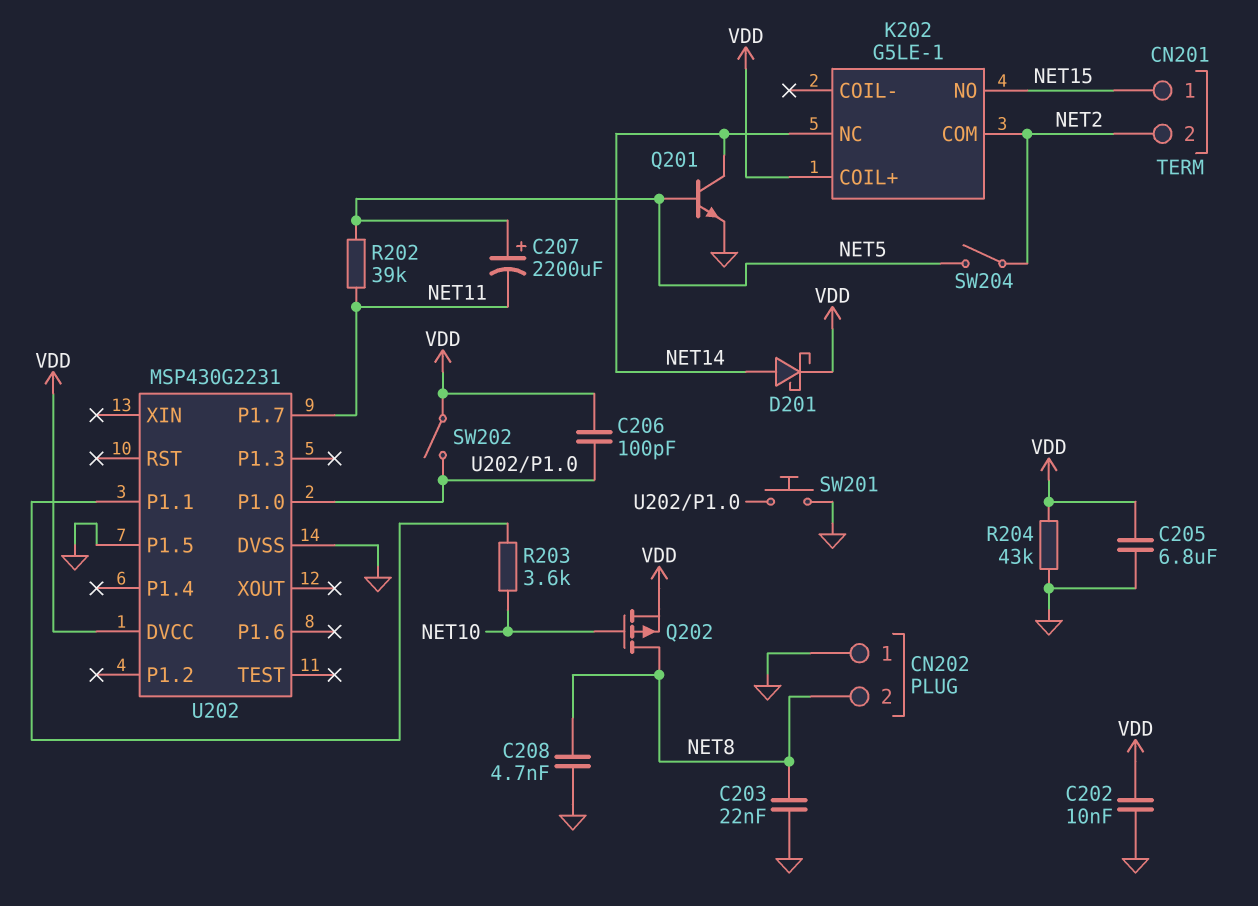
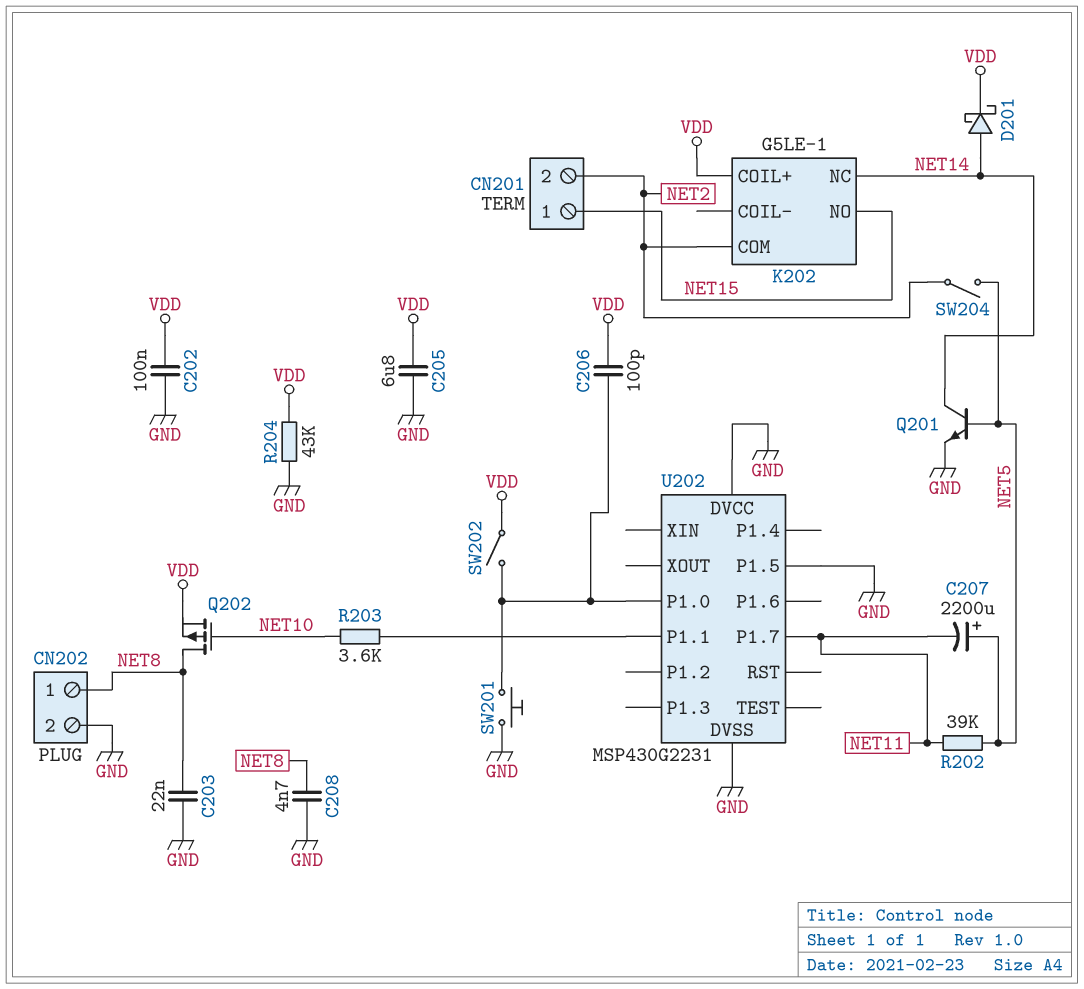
C202: 10nF (GND, VDD) -> 100nF (GND, VDD)
CN202 pin 1: GND -> NET8
CN202 pin 2: NET8 -> GND
U202 pin DVCC: VDD -> GND

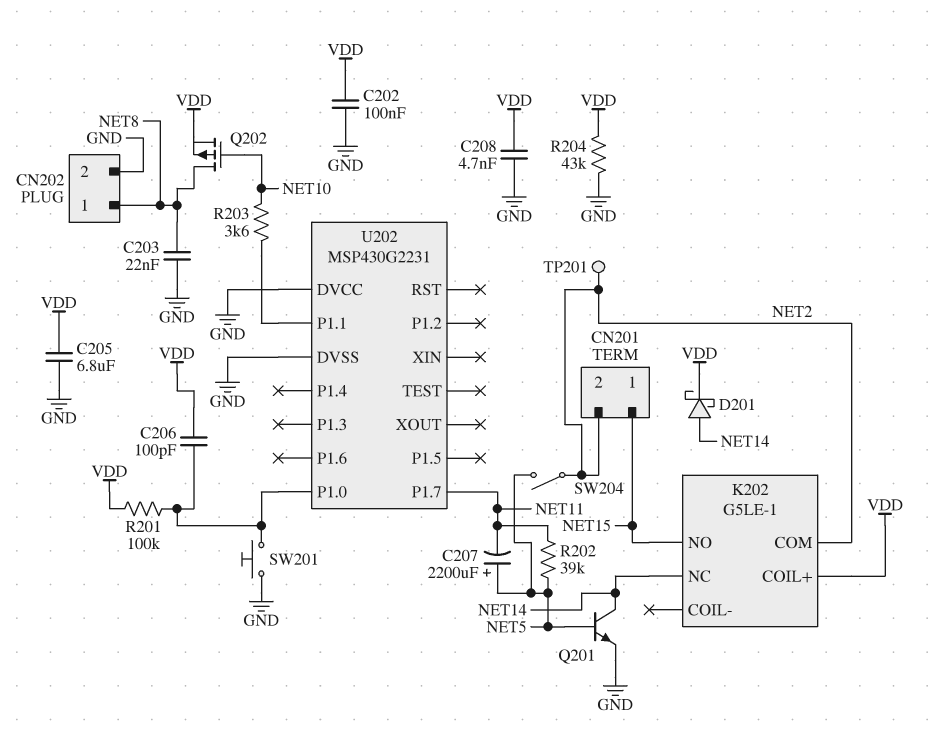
C208: 4.7nF (GND, NET8) -> 4.7nF (GND, VDD)
R201: none -> 100k (U202/P1.0, VDD)
SW202: switch (U202/P1.0, VDD) -> none
TP201: none -> test point (NET2)
U202 pin P1.5: GND -> none

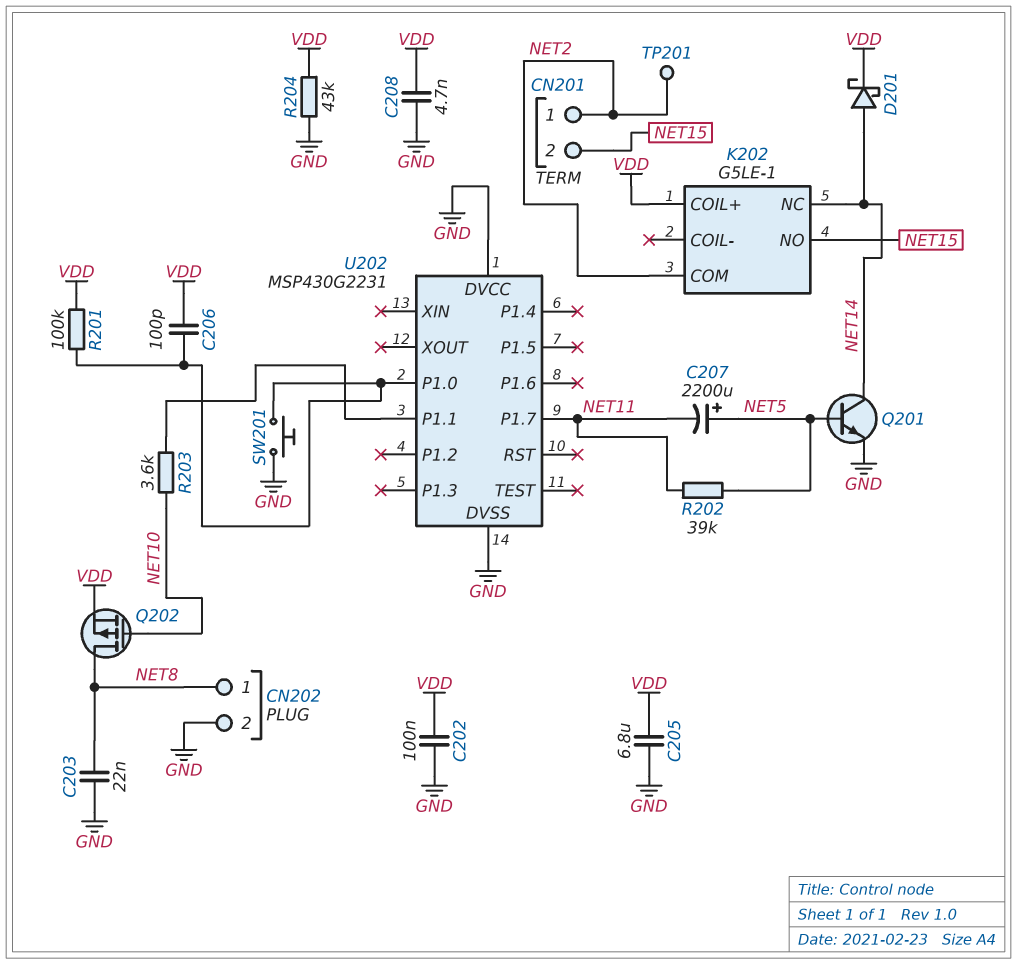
CN201 pin 1: NET15 -> NET2
CN201 pin 2: NET2 -> NET15
SW204: switch (NET2, NET5) -> none

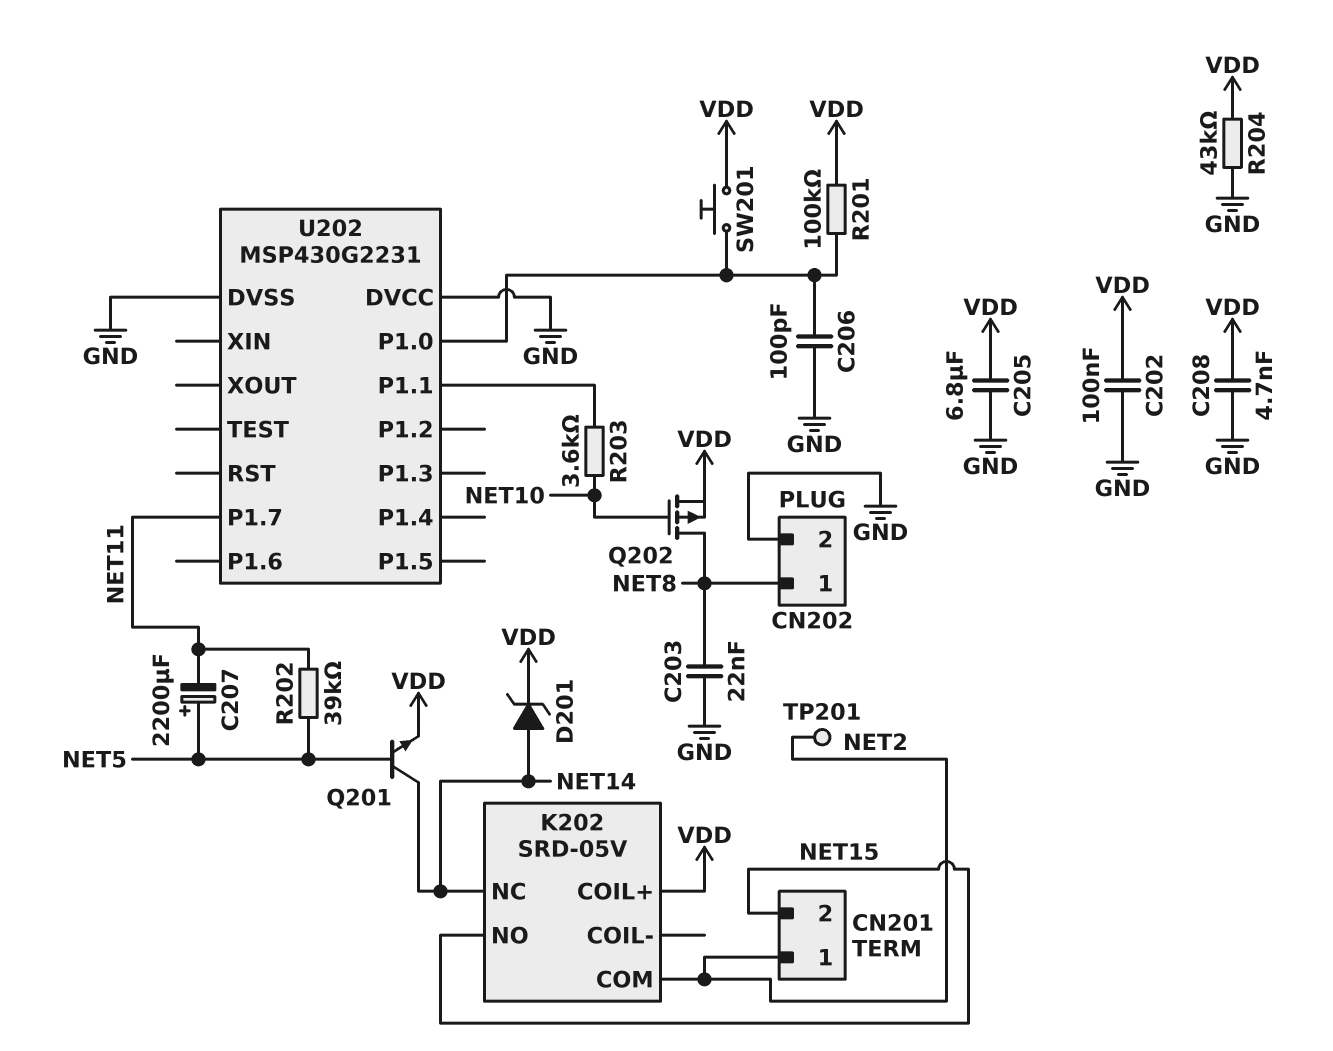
C206: 100pF (U202/P1.0, VDD) -> 100pF (GND, U202/P1.0)
D201: schottky (A NET14, K VDD) -> zener (A NET14, K VDD)
K202: G5LE-1 -> SRD-05V
Q201: NPN (B NET5, C NET14, E GND) -> NPN (B NET5, C NET14, E VDD)
SW201: button (GND, U202/P1.0) -> button (U202/P1.0, VDD)

